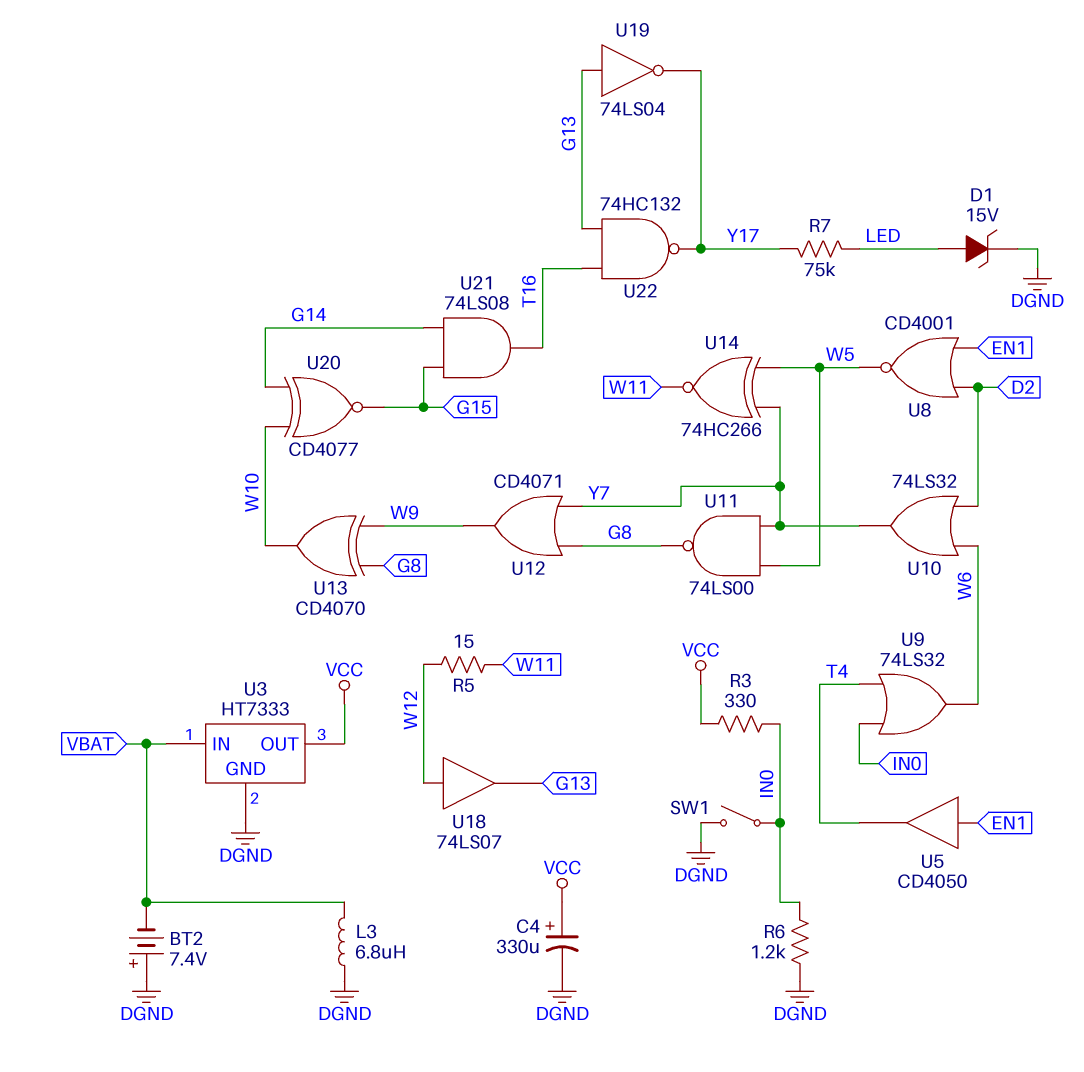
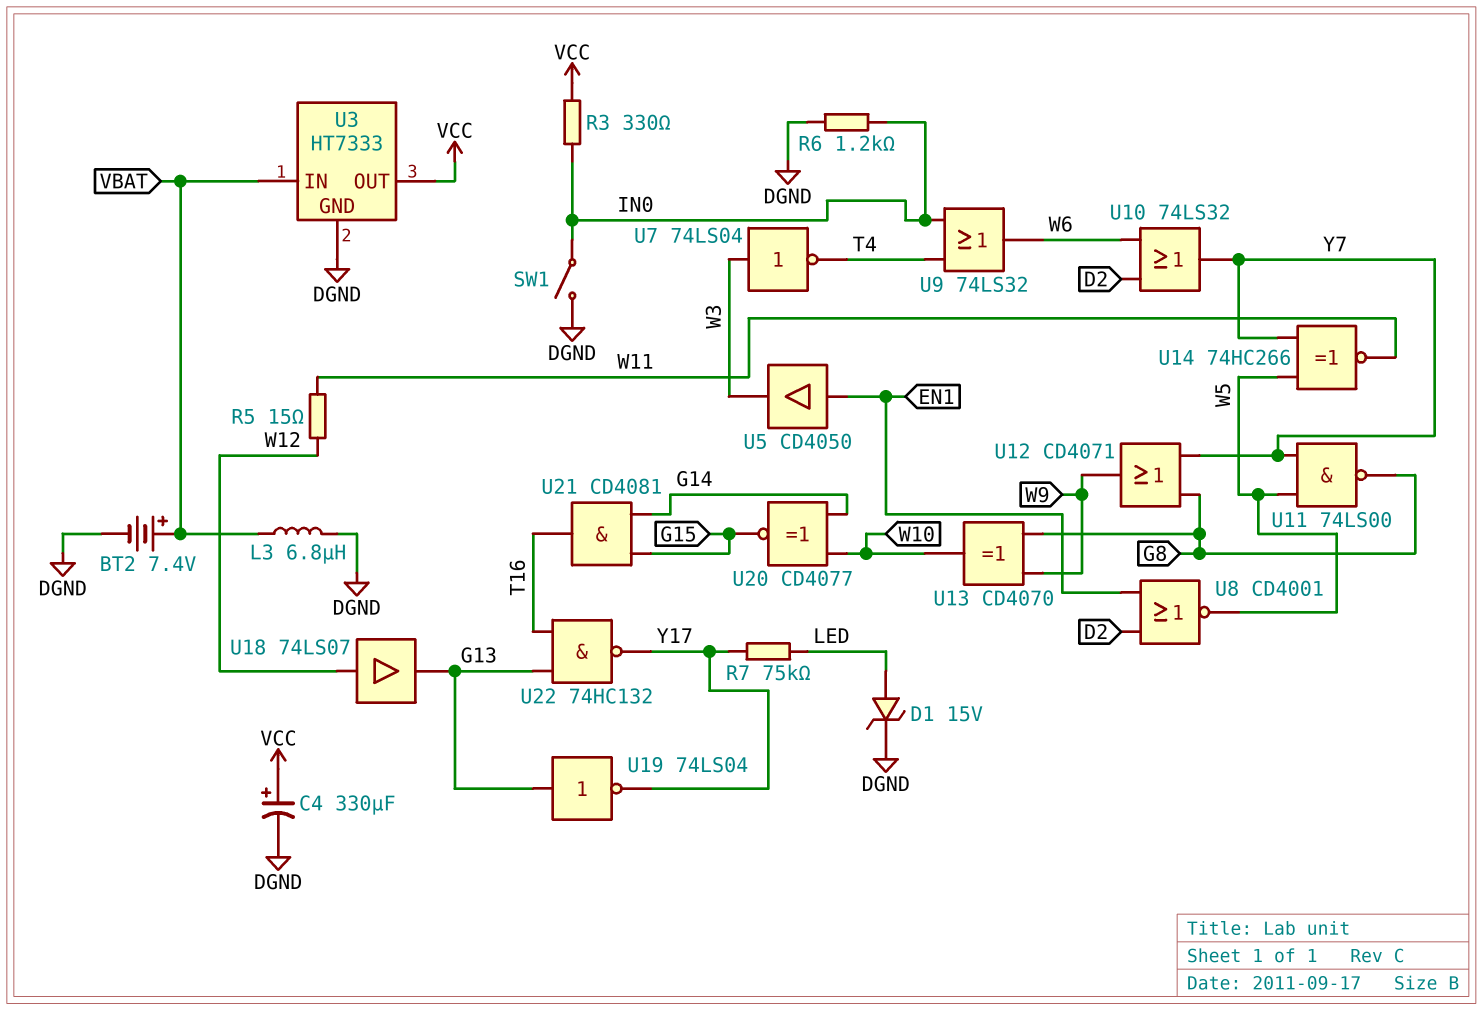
BT2: 7.4V (plus DGND, minus VBAT) -> 7.4V (plus VBAT, minus DGND)
U5: buffer CD4050 (in EN1, out T4) -> buffer CD4050 (in EN1, out W3)
U7: none -> NOT 74LS04 (in W3, out T4)
U21: AND 74LS08 (in G14, in G15, out T16) -> AND CD4081 (in G14, in G15, out T16)

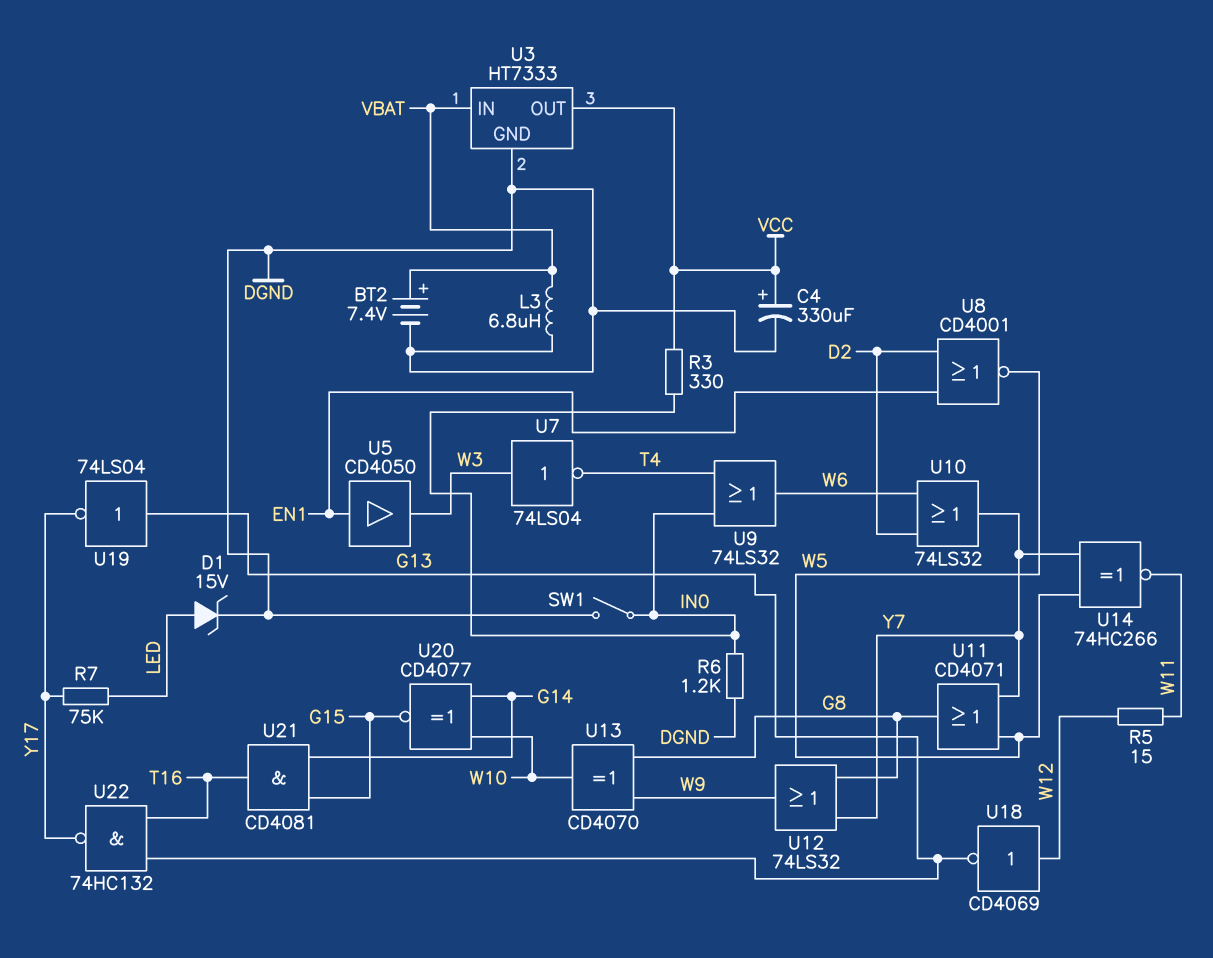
U11: NAND 74LS00 (in W5, in Y7, out G8) -> OR CD4071 (in W5, in Y7, out G8)
U12: OR CD4071 (in G8, in Y7, out W9) -> OR 74LS32 (in G8, in Y7, out W9)
U18: buffer 74LS07 (in W12, out G13) -> NOT CD4069 (in W12, out G13)

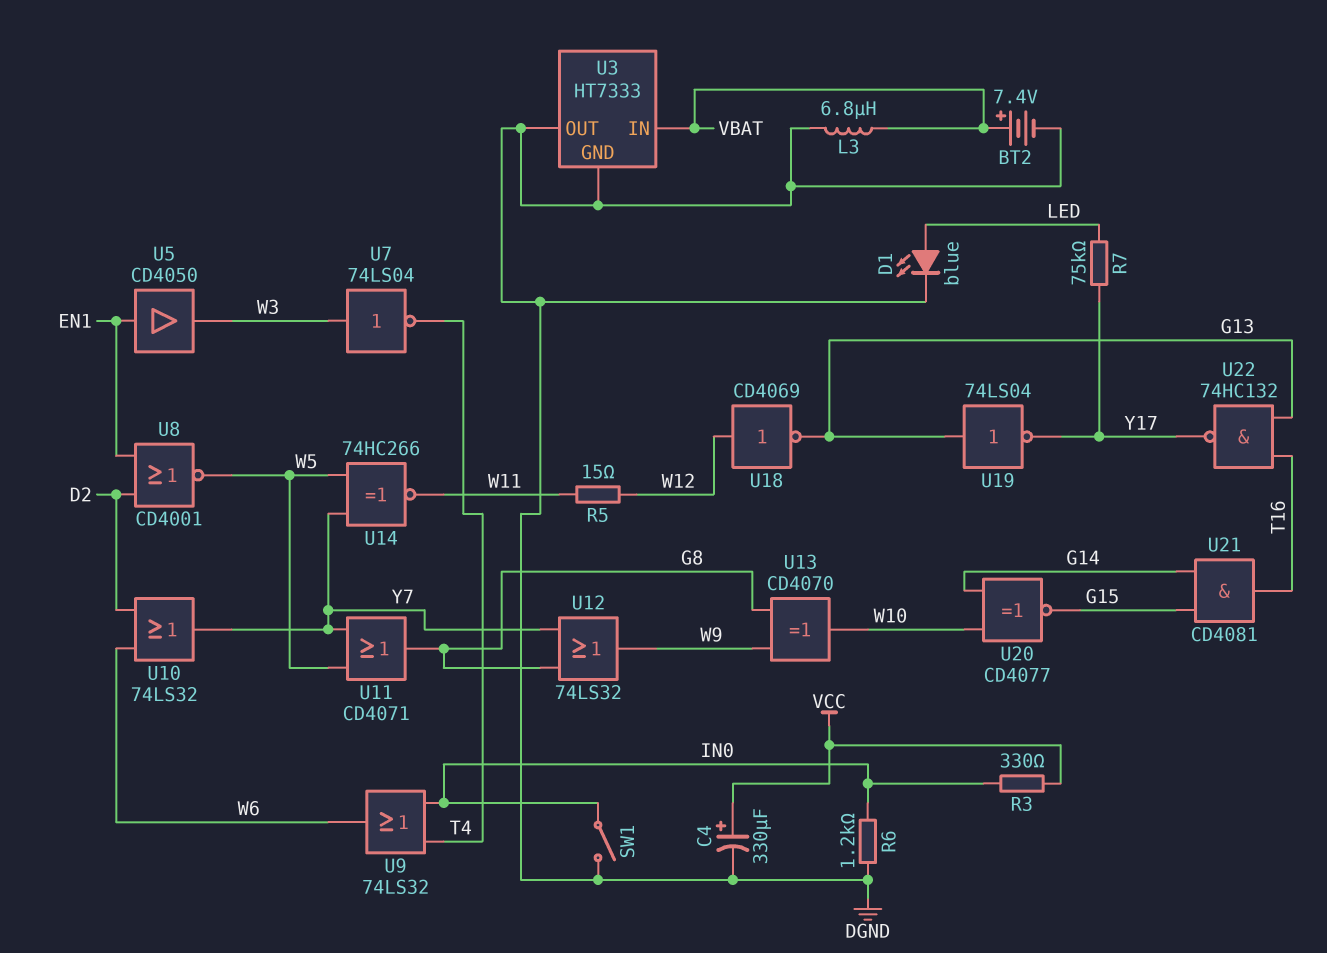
D1: zener 15V (A LED, K DGND) -> LED blue (A LED, K DGND)
U3 pin OUT: VCC -> DGND

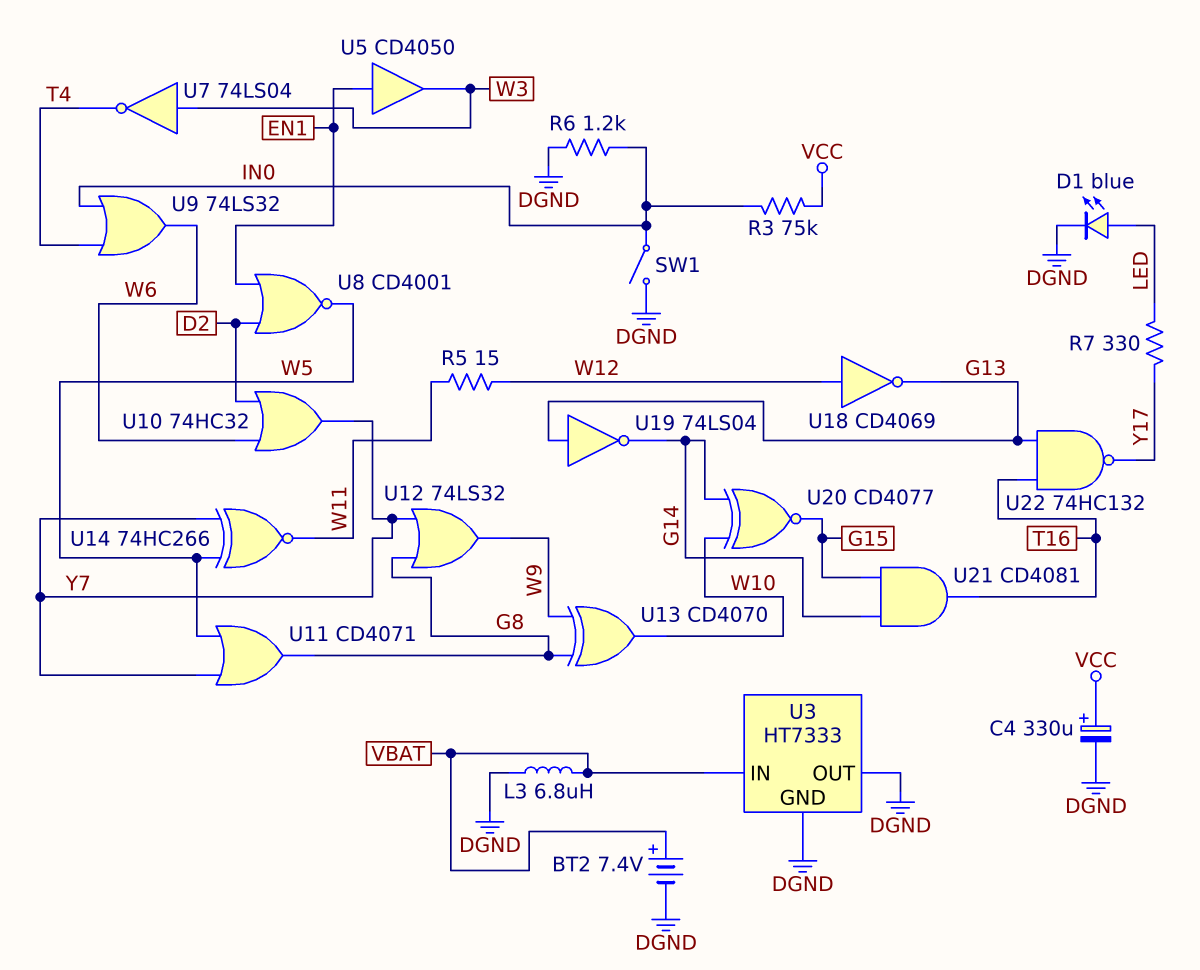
R3: 330 (IN0, VCC) -> 75k (IN0, VCC)
R7: 75k (LED, Y17) -> 330 (LED, Y17)
U10: OR 74LS32 (in D2, in W6, out Y7) -> OR 74HC32 (in D2, in W6, out Y7)
U19: NOT 74LS04 (in G13, out Y17) -> NOT 74LS04 (in G13, out G14)

